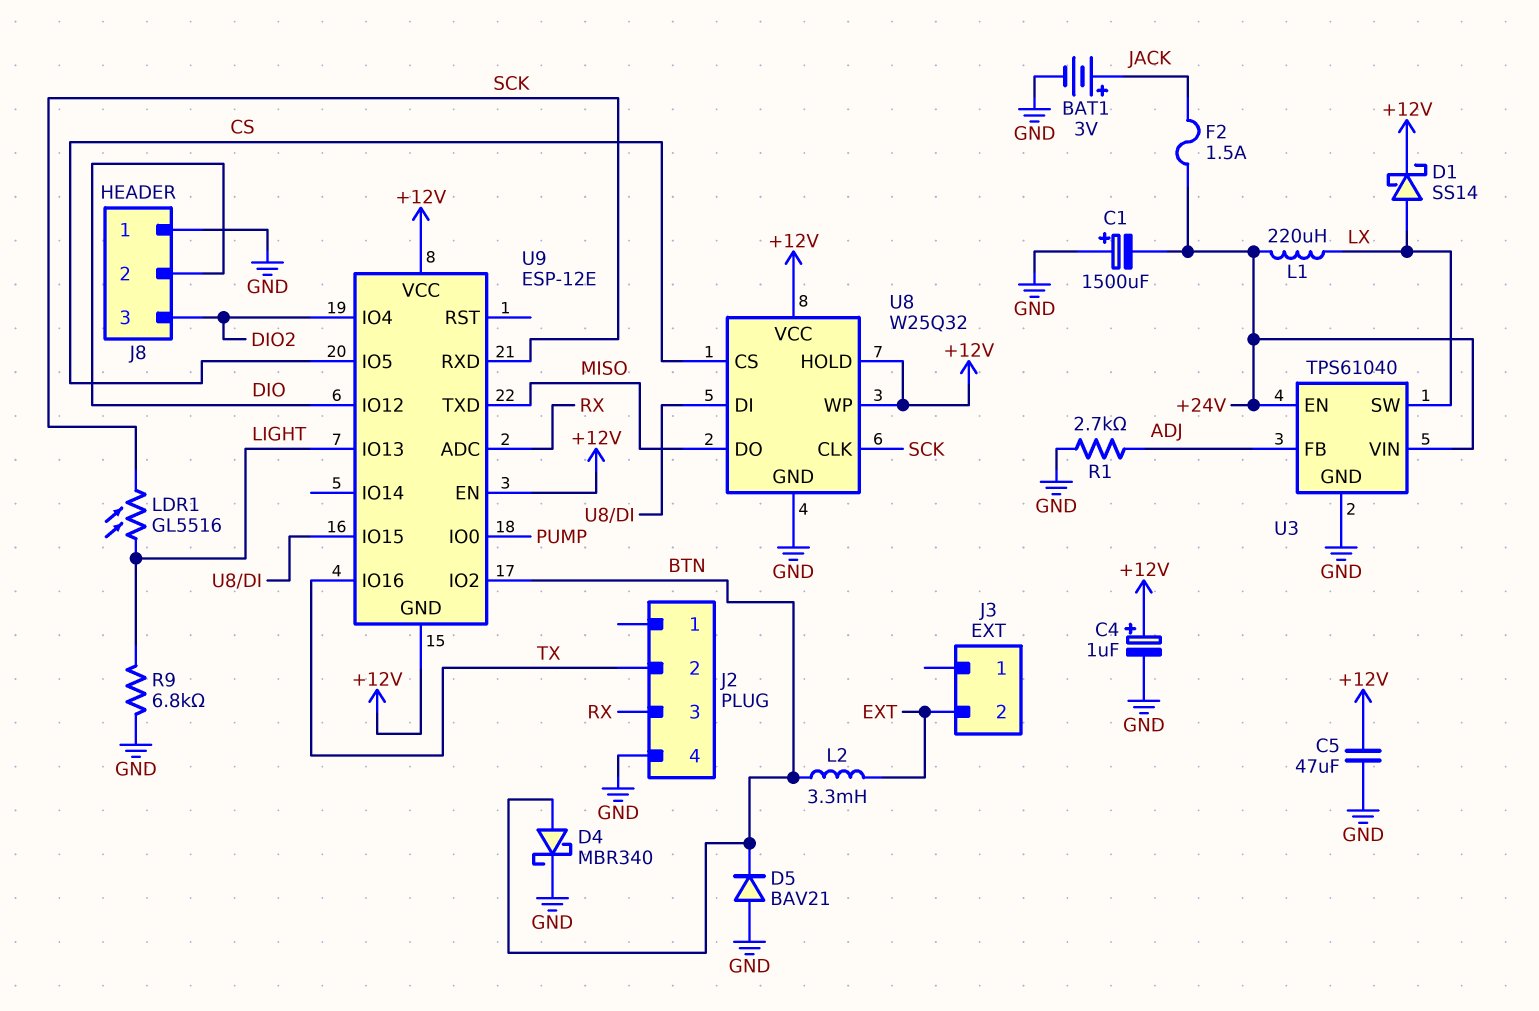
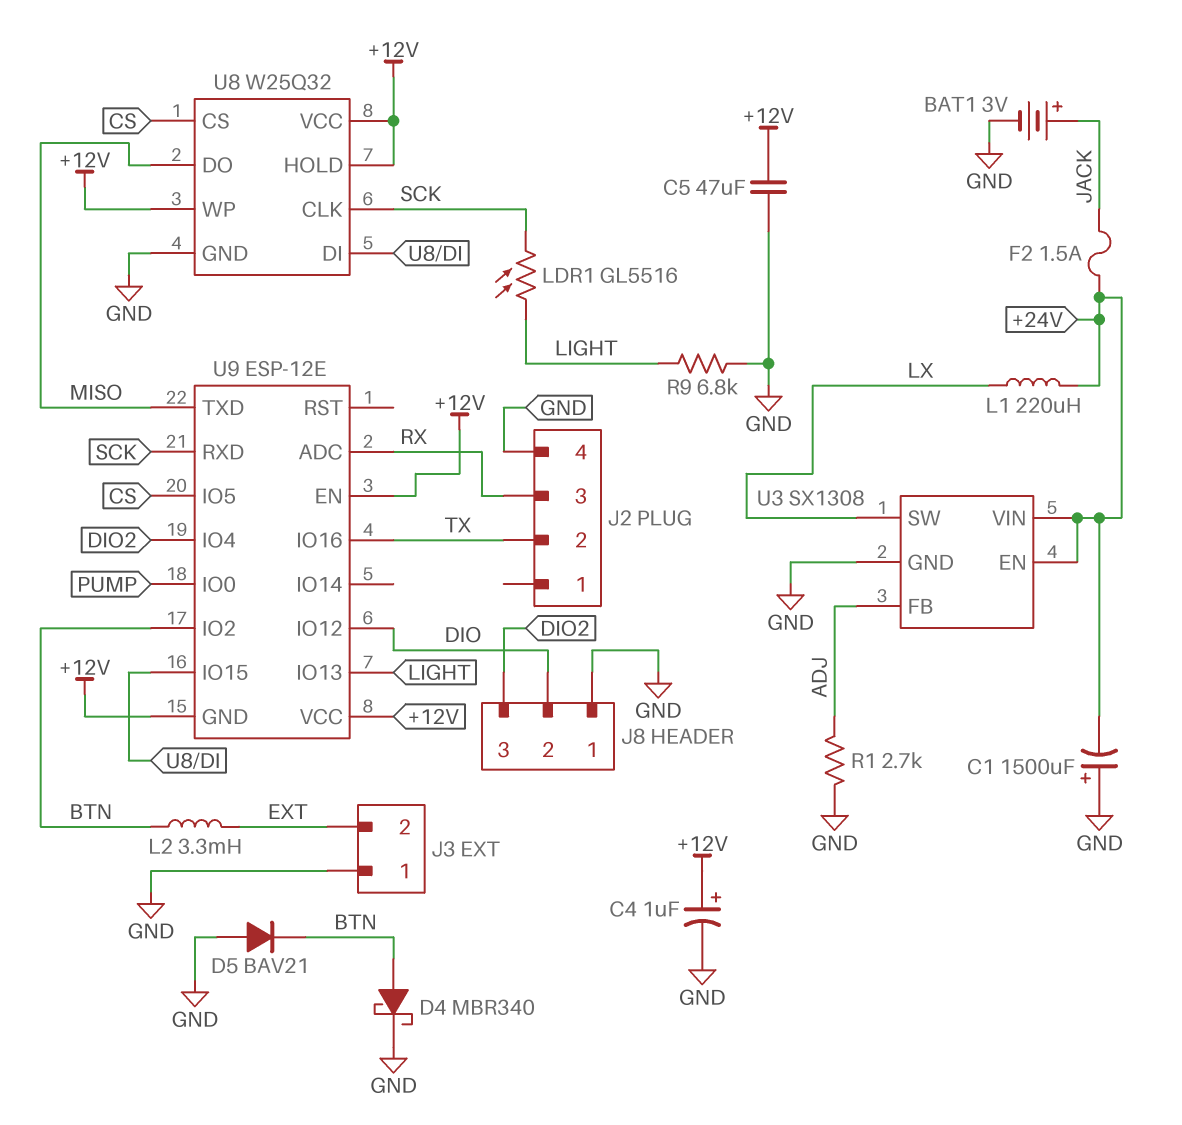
D1: schottky SS14 (A LX, K +12V) -> none
J3 pin 1: none -> GND
U3: TPS61040 -> SX1308

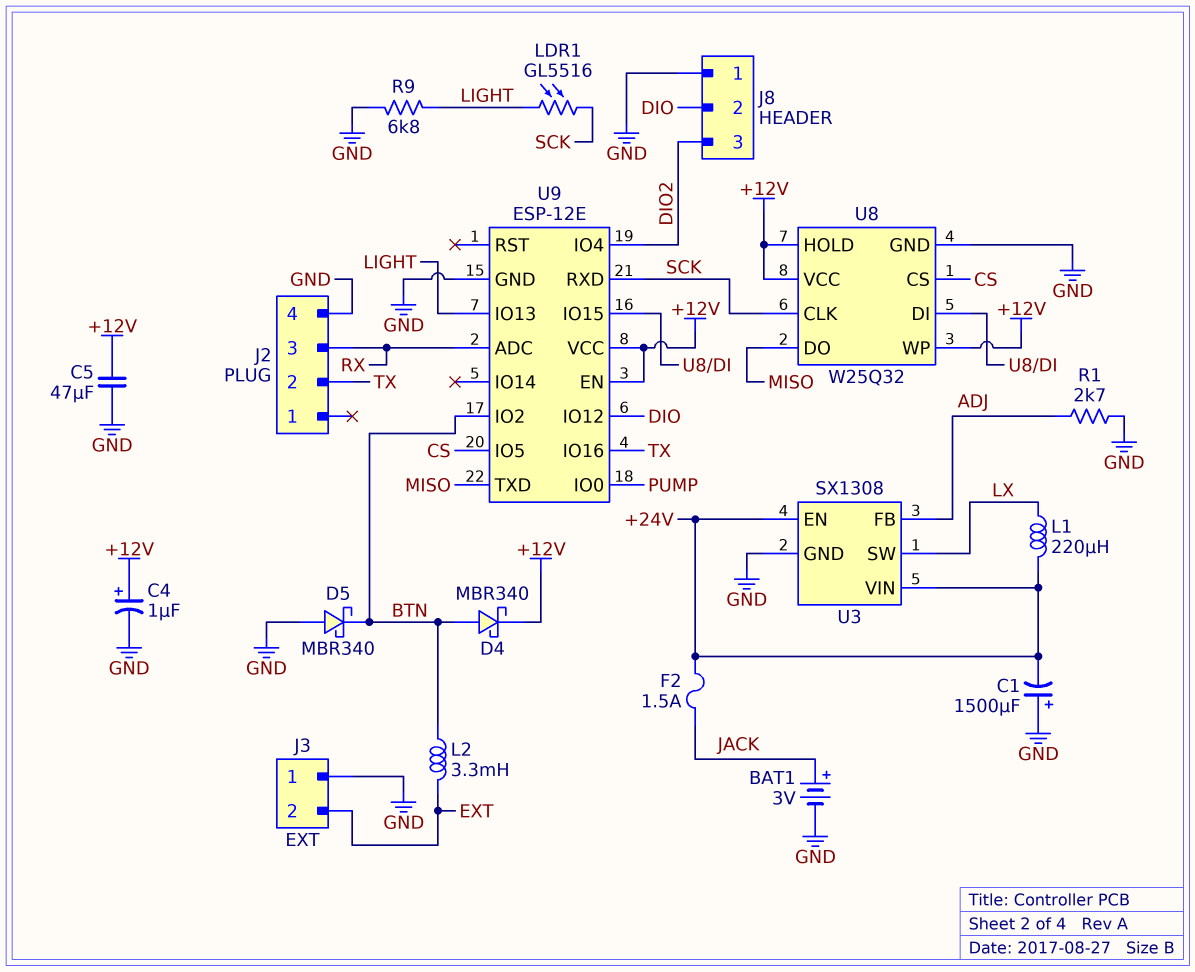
D4: schottky MBR340 (A BTN, K GND) -> schottky MBR340 (A BTN, K +12V)
D5: diode BAV21 (A GND, K BTN) -> schottky MBR340 (A GND, K BTN)
U9 pin GND: +12V -> GND

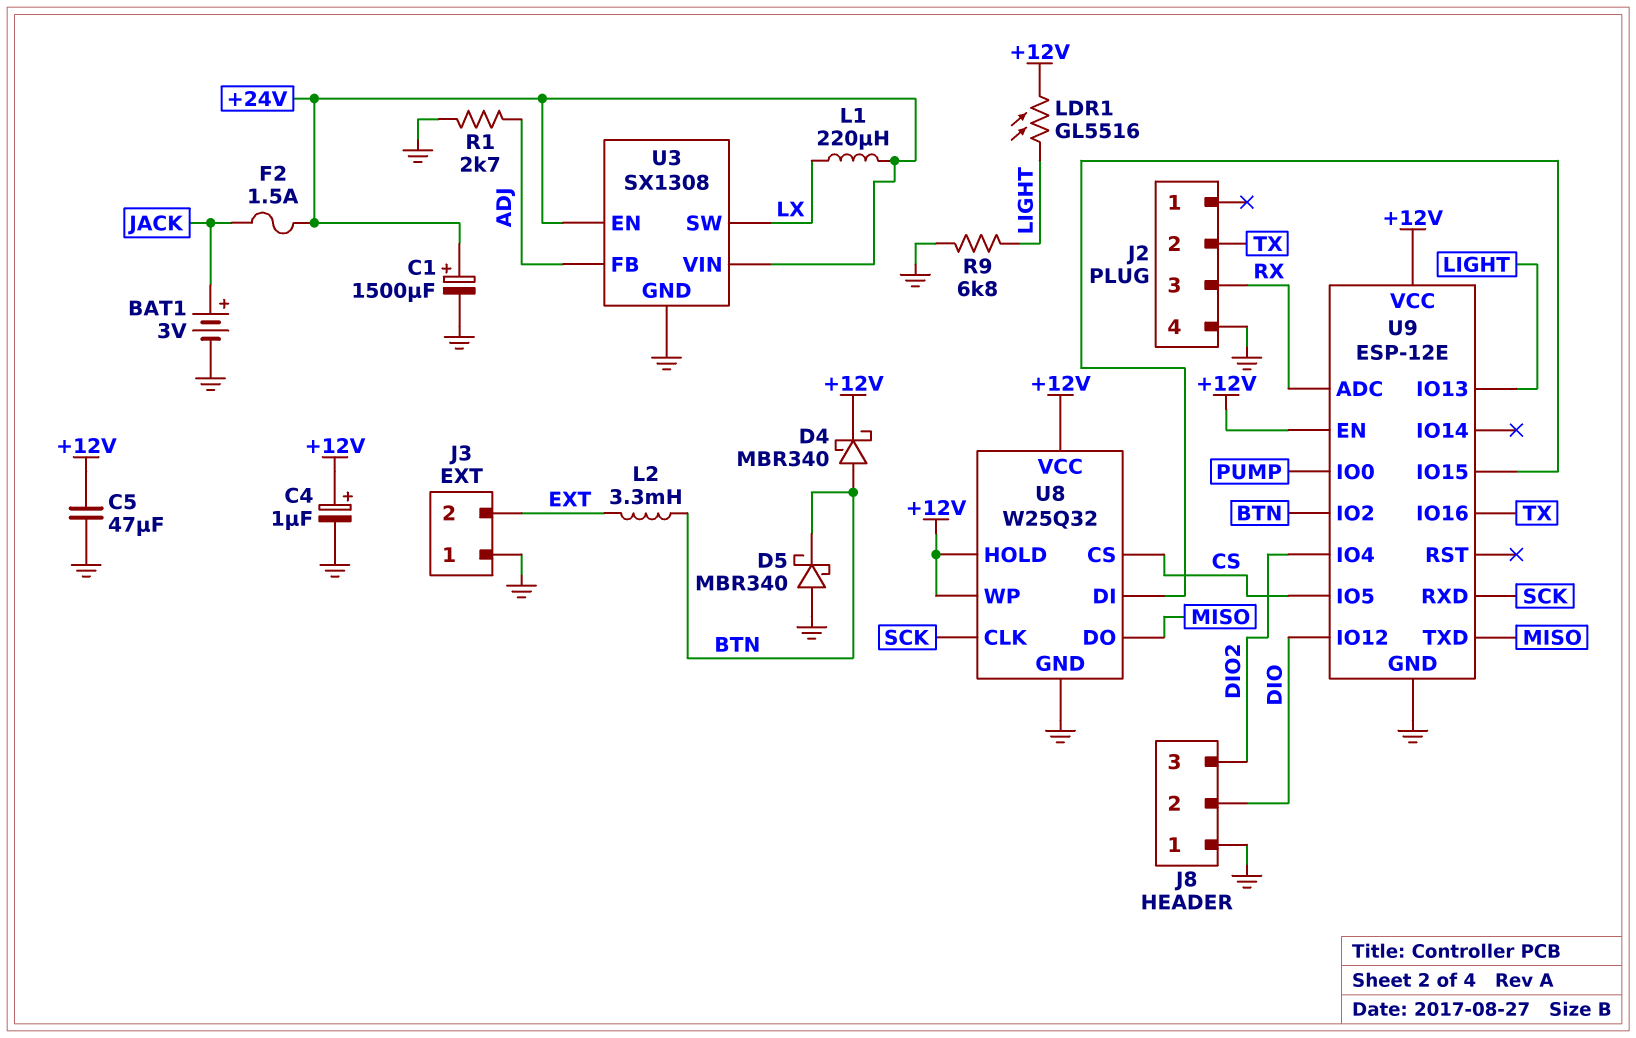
C1: 1500uF (plus GND, minus +24V) -> 1500uF (plus +24V, minus GND)
LDR1: GL5516 (LIGHT, SCK) -> GL5516 (+12V, LIGHT)

